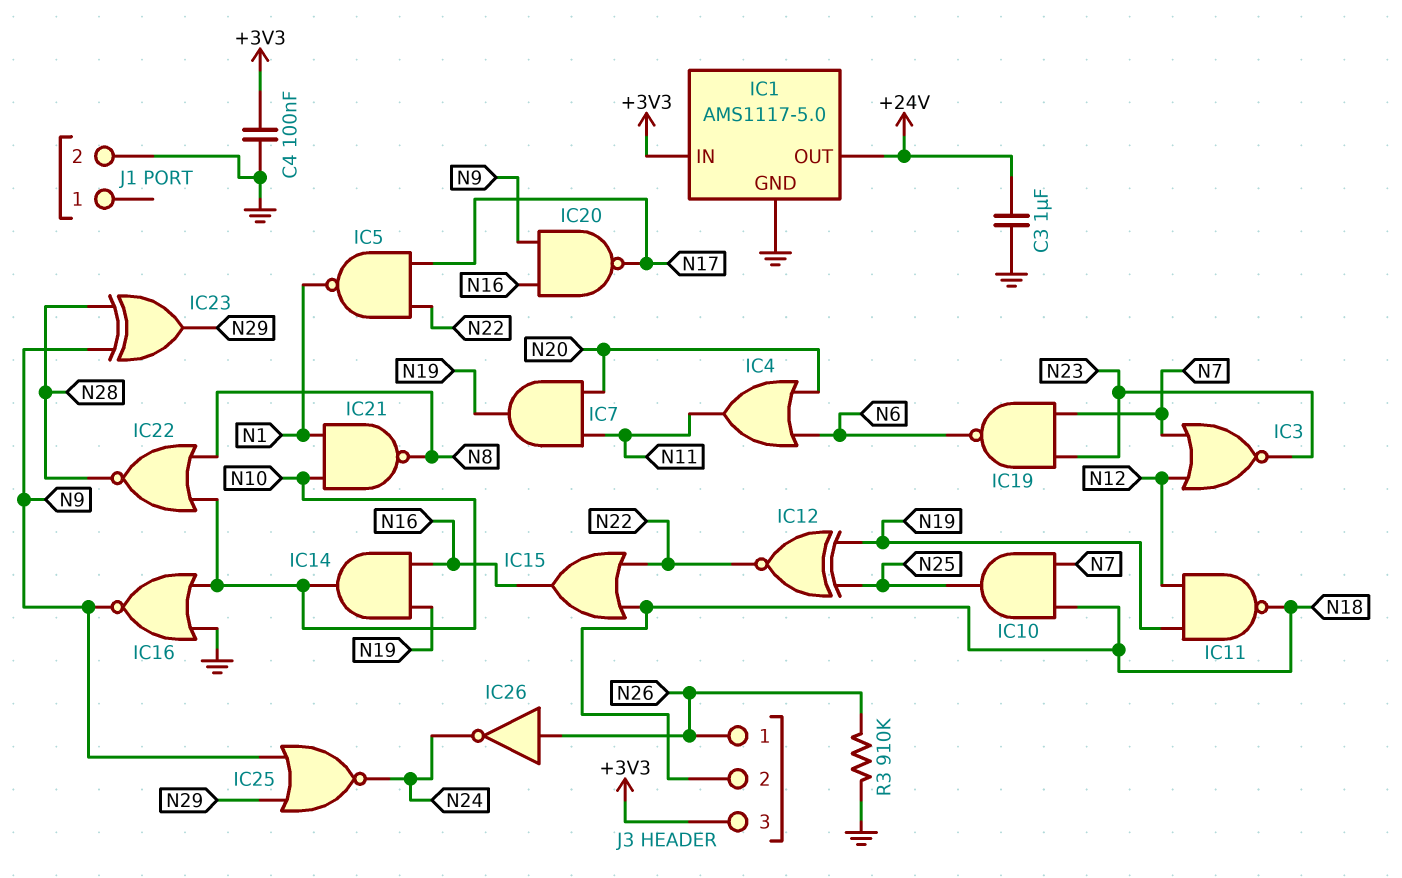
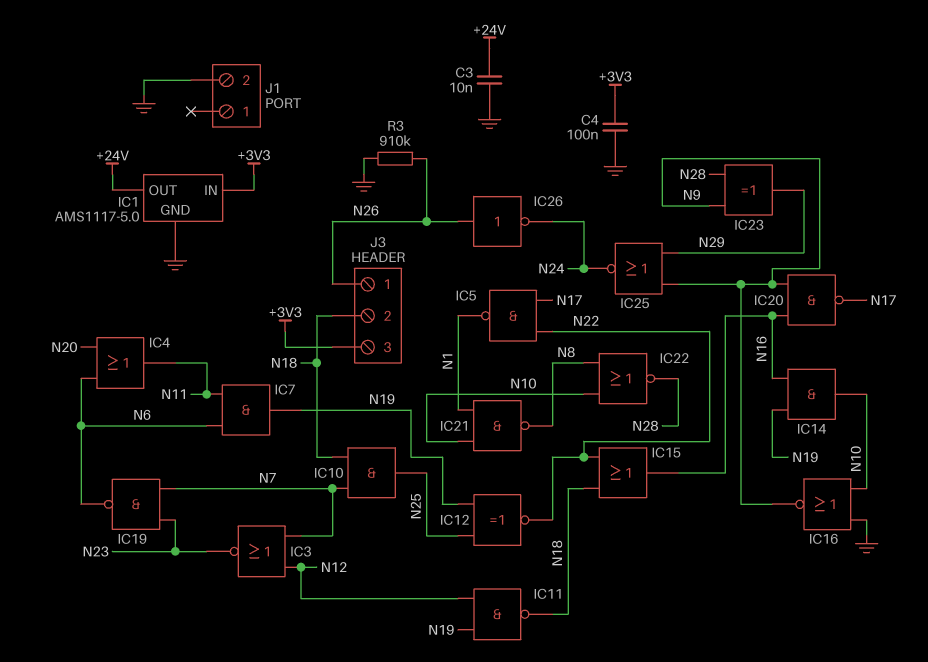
C3: 1uF (+24V, GND) -> 10nF (+24V, GND)
IC7: AND (in N11, in N20, out N19) -> AND (in N6, in N11, out N19)

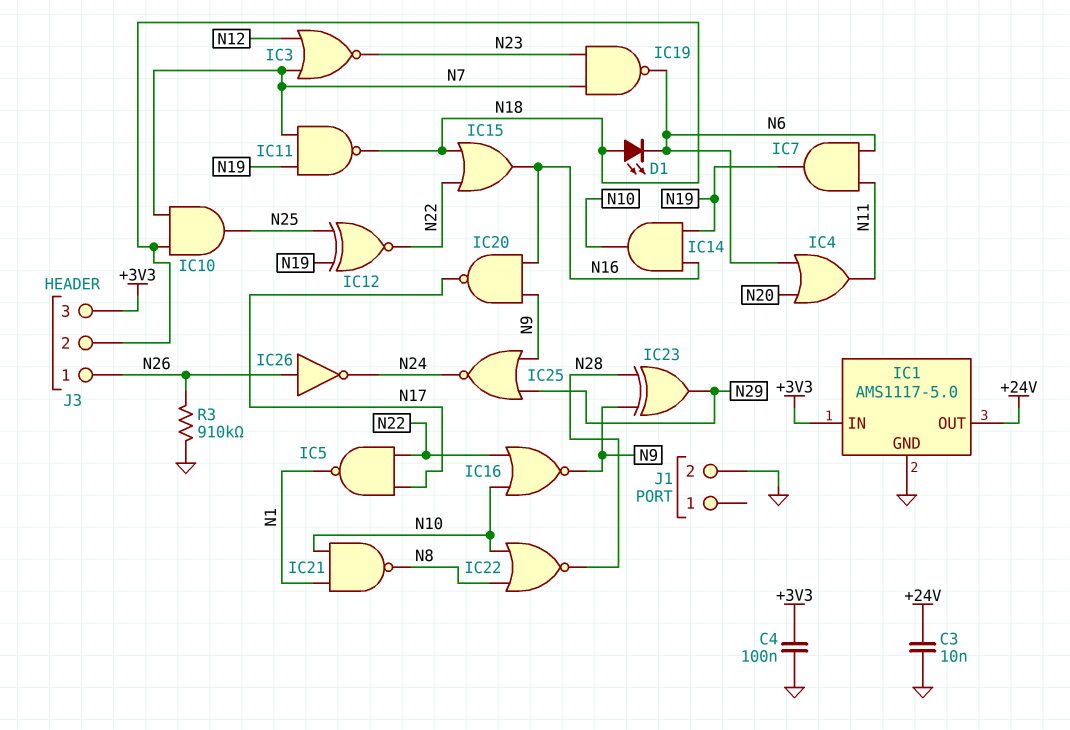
D1: none -> LED (A N18, K N6)
IC11: NAND (in N12, in N19, out N18) -> NAND (in N7, in N19, out N18)
IC16: NOR (in GND, in N10, out N9) -> NOR (in N10, in N22, out N9)

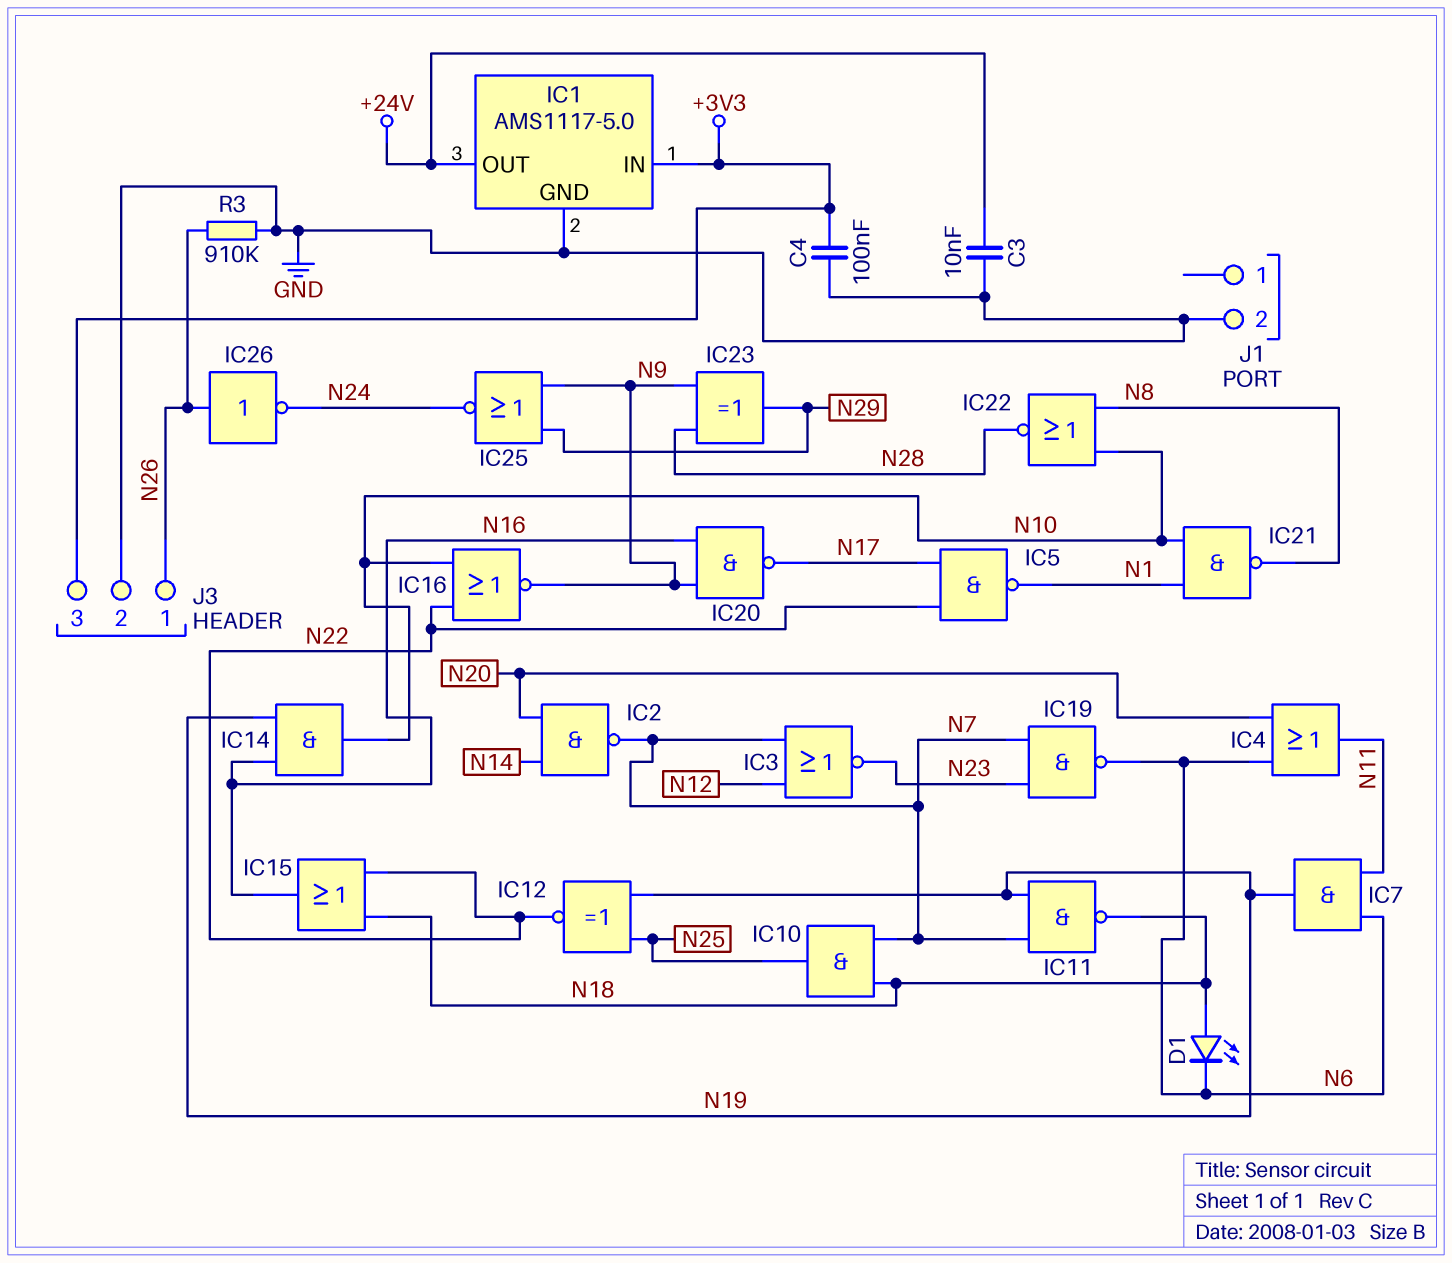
IC2: none -> NAND (in N14, in N20, out N7)
J3 pin 2: N18 -> GND

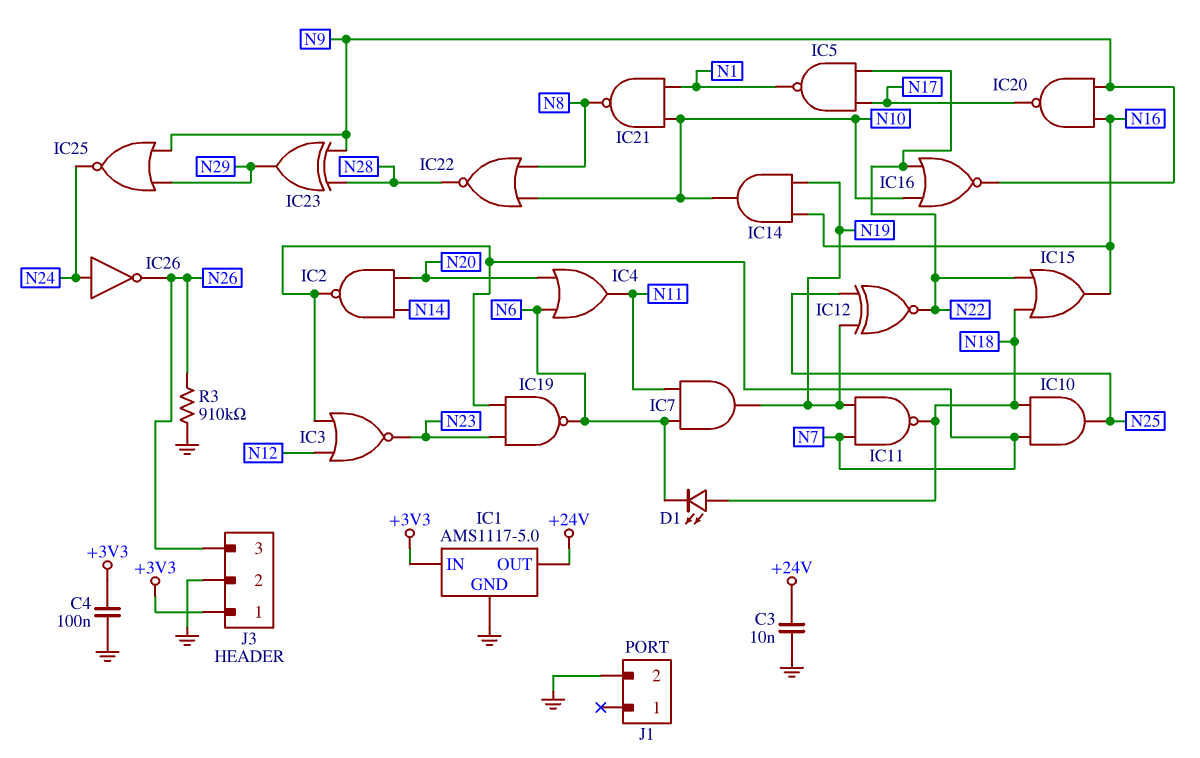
IC26: NOT (in N26, out N24) -> NOT (in N24, out N26)
J3 pin 1: N26 -> +3V3
J3 pin 3: +3V3 -> N26

